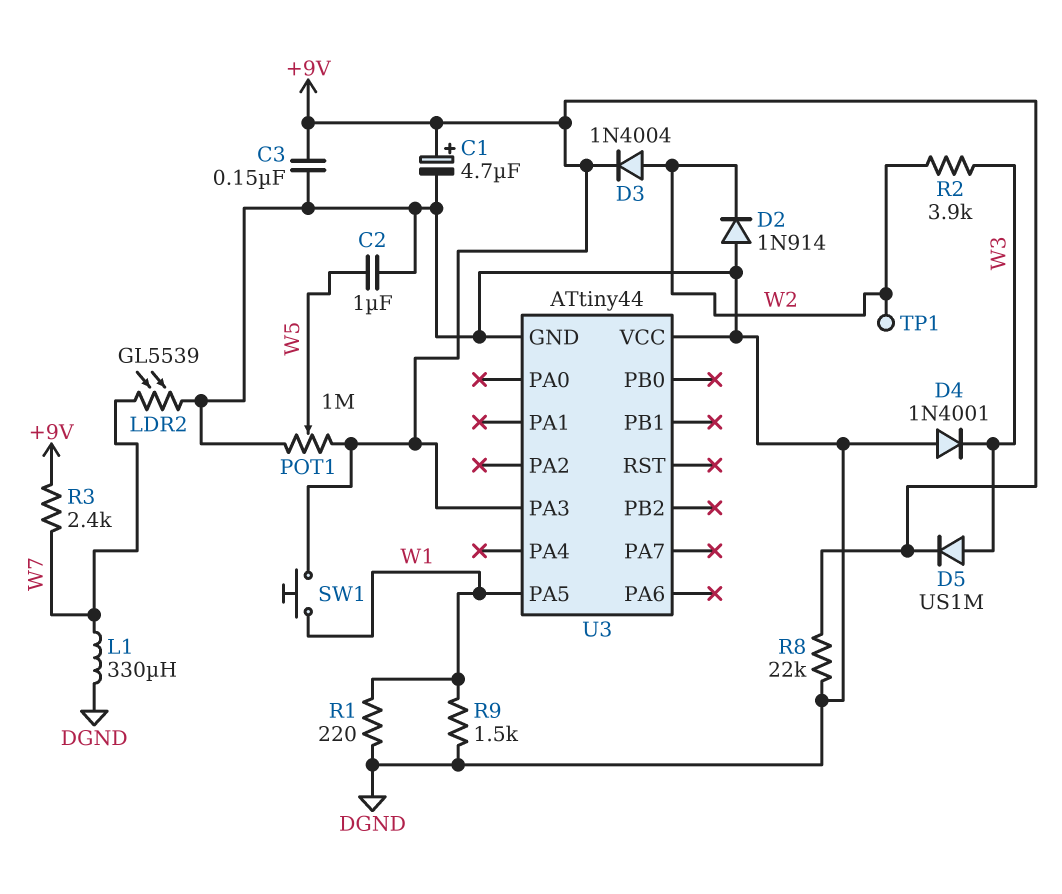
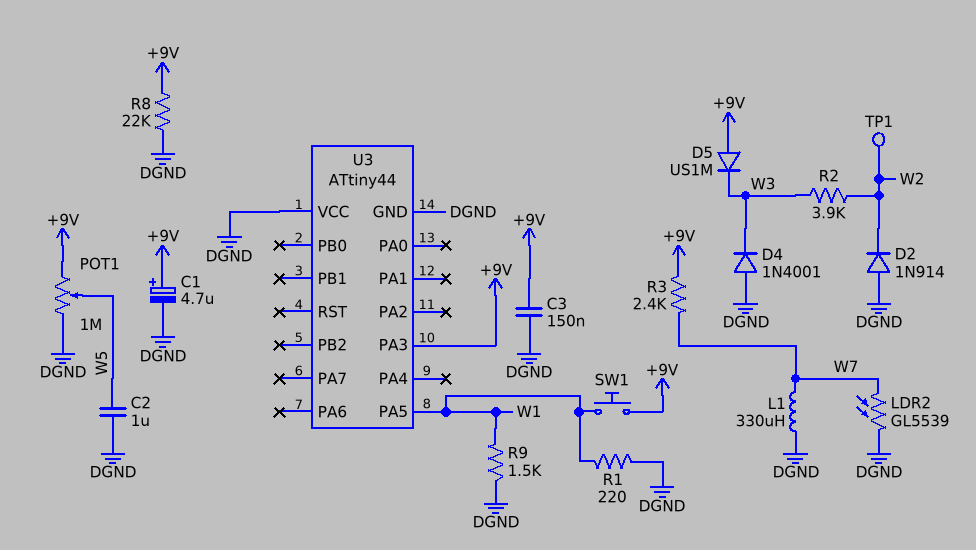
D3: diode 1N4004 (A W2, K +9V) -> none
D5: diode US1M (A W3, K +9V) -> diode US1M (A +9V, K W3)

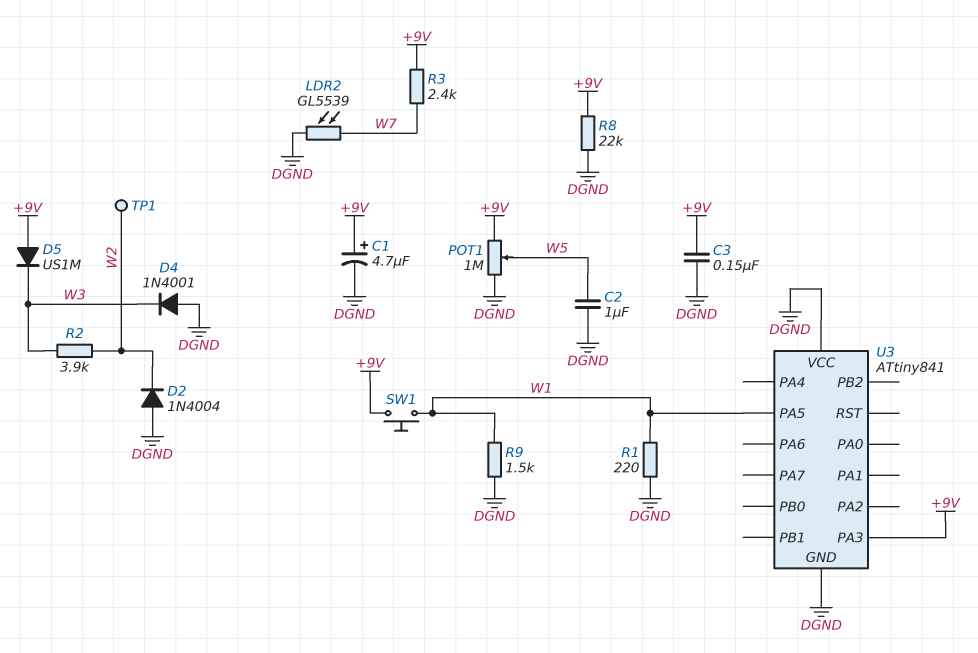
D2: diode 1N914 (A DGND, K W2) -> diode 1N4004 (A DGND, K W2)
L1: 330uH (DGND, W7) -> none
U3: ATtiny44 -> ATtiny841

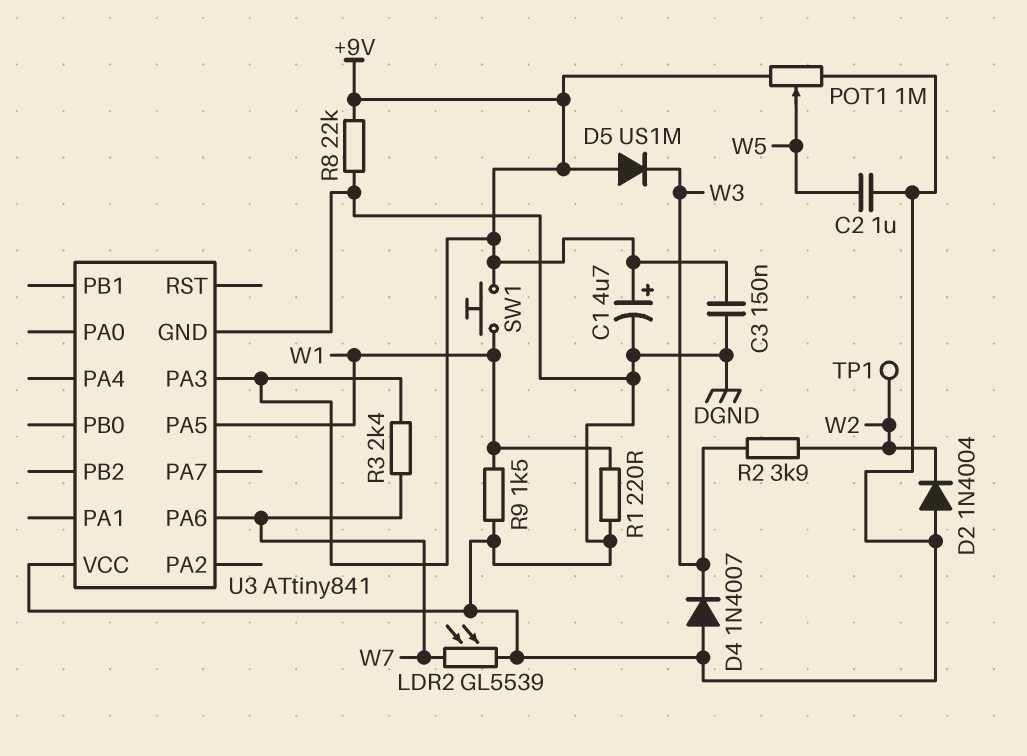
D4: diode 1N4001 (A DGND, K W3) -> diode 1N4007 (A DGND, K W3)
U3 pin PA6: none -> W7

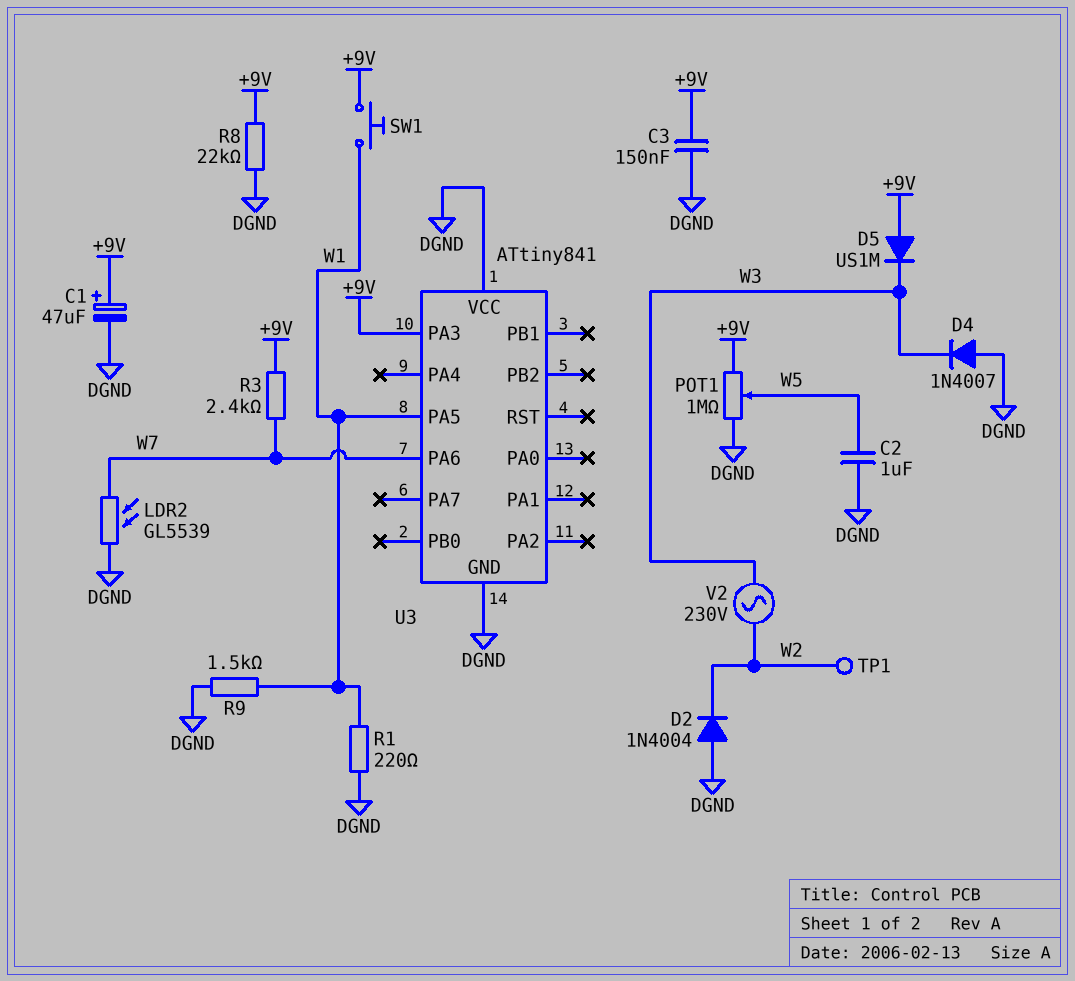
C1: 4.7uF (plus +9V, minus DGND) -> 47uF (plus +9V, minus DGND)
R2: 3.9k (W2, W3) -> none
V2: none -> AC 230V (W2, W3)

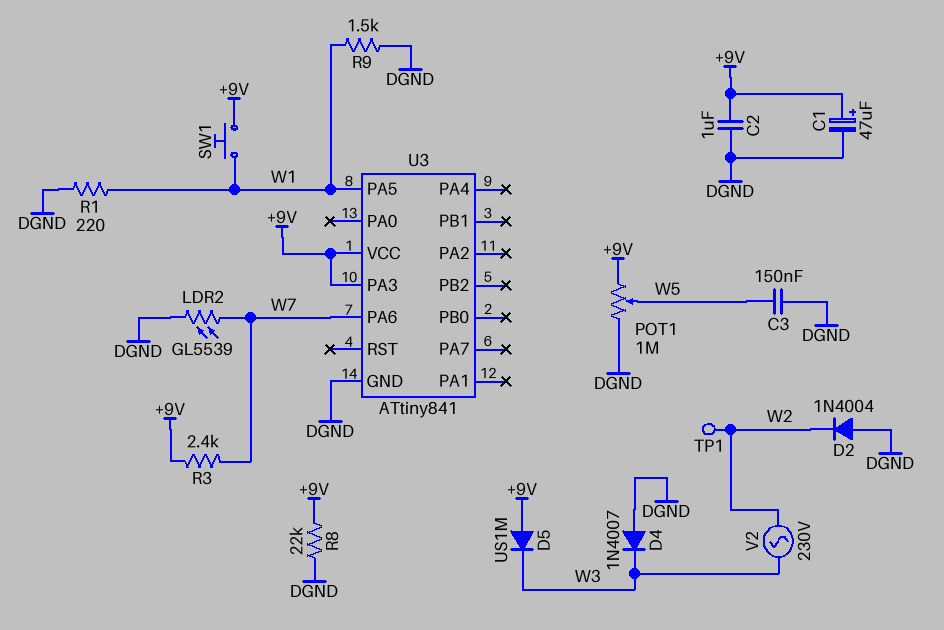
C2: 1uF (DGND, W5) -> 1uF (+9V, DGND)
C3: 150nF (+9V, DGND) -> 150nF (DGND, W5)
U3 pin VCC: DGND -> +9V

